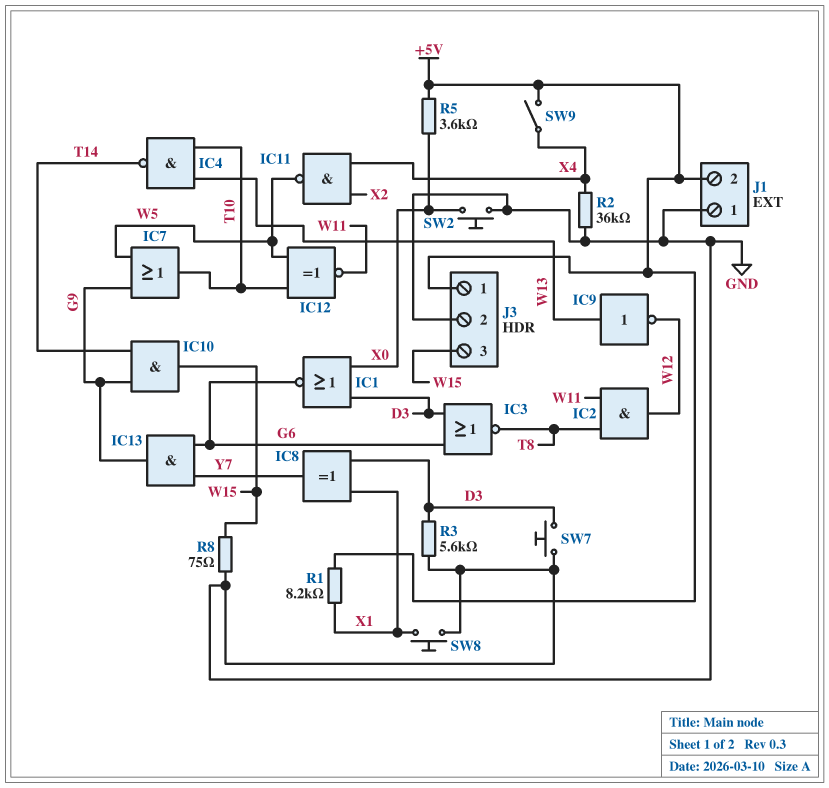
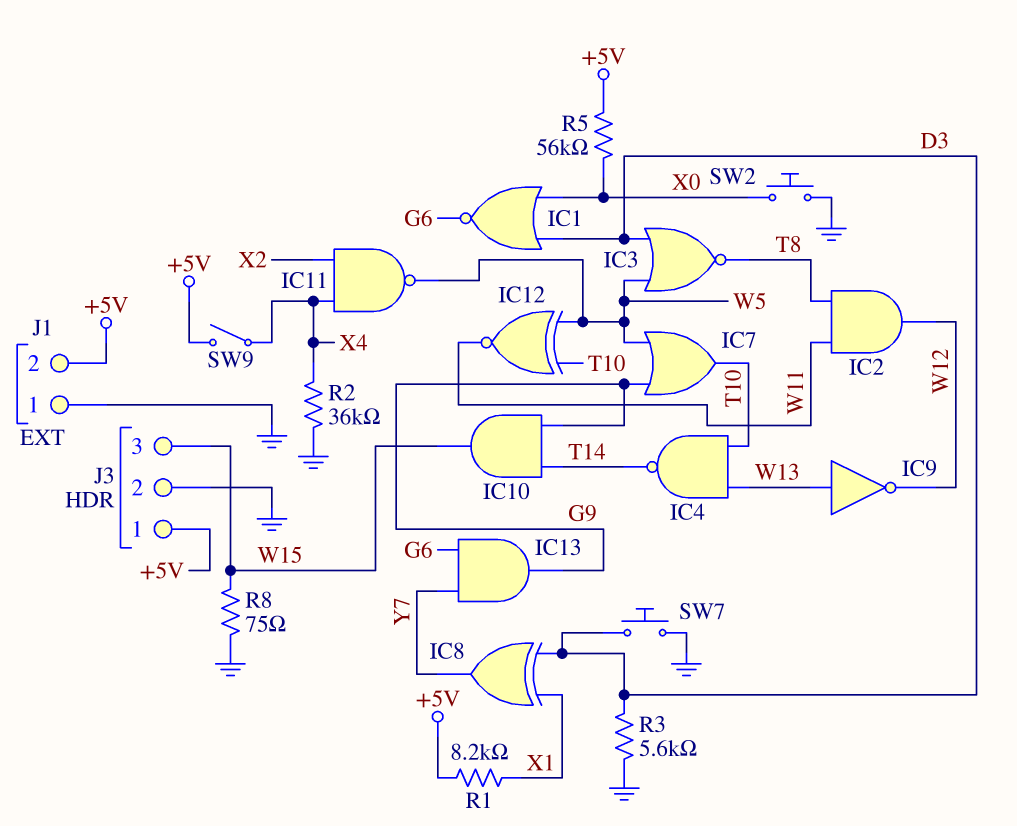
IC3: NOR (in D3, in G6, out T8) -> NOR (in D3, in W5, out T8)
R5: 3.6k (+5V, X0) -> 56k (+5V, X0)
SW8: button (GND, X1) -> none

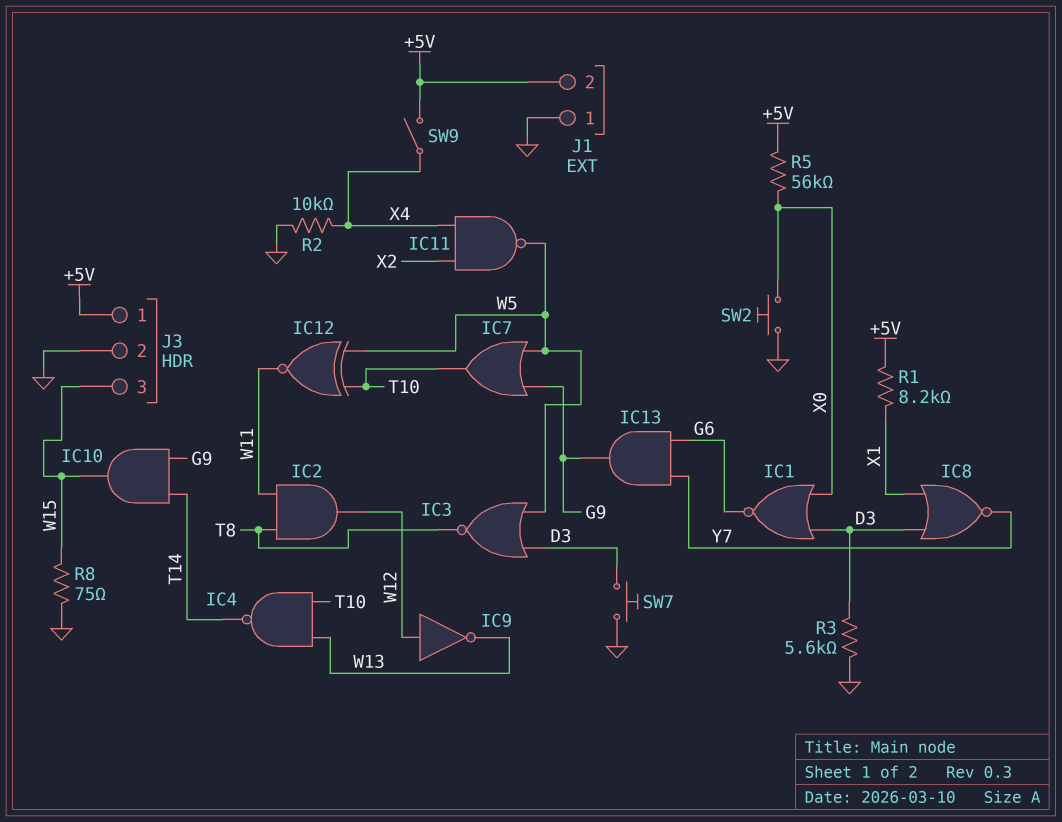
IC8: XOR (in D3, in X1, out Y7) -> NOR (in D3, in X1, out Y7)
IC9: NOT (in W13, out W12) -> NOT (in W12, out W13)
R2: 36k (GND, X4) -> 10k (GND, X4)

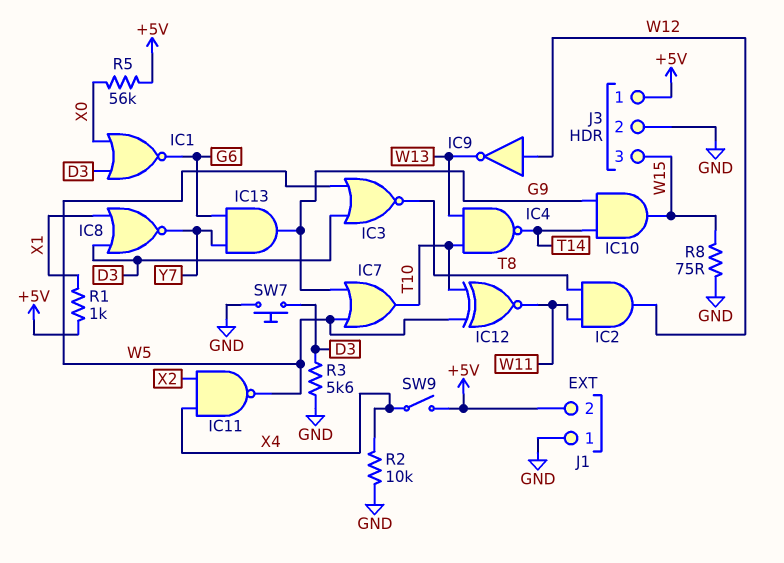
R1: 8.2k (+5V, X1) -> 1k (+5V, X1)
SW2: button (GND, X0) -> none

